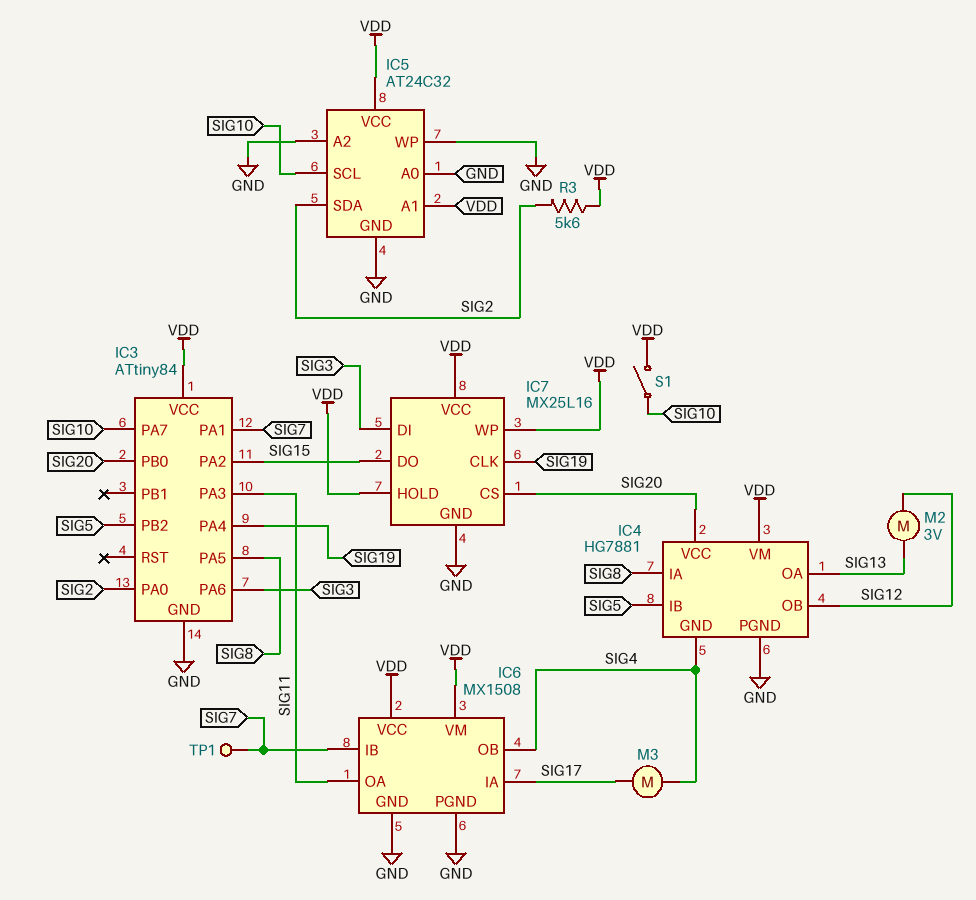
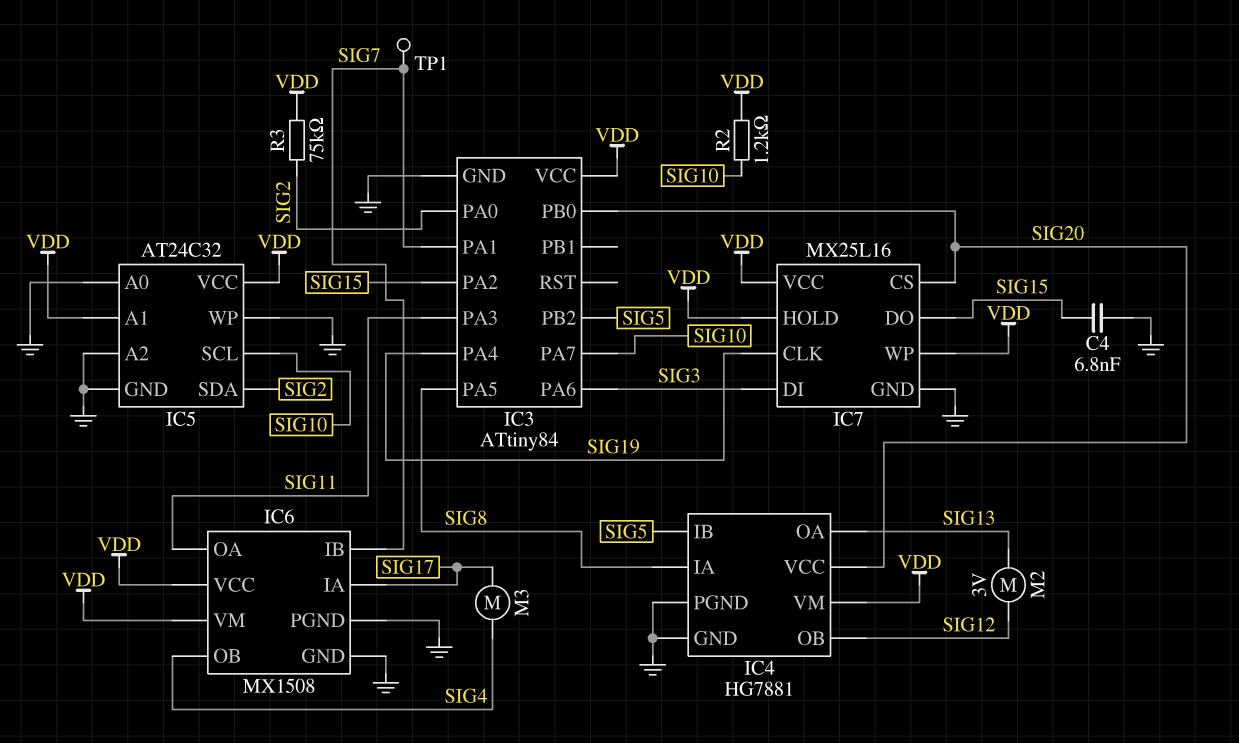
C4: none -> 6.8nF (GND, SIG15)
IC4 pin GND: SIG4 -> GND
R2: none -> 1.2k (SIG10, VDD)
R3: 5.6k (SIG2, VDD) -> 75k (SIG2, VDD)
S1: switch (SIG10, VDD) -> none

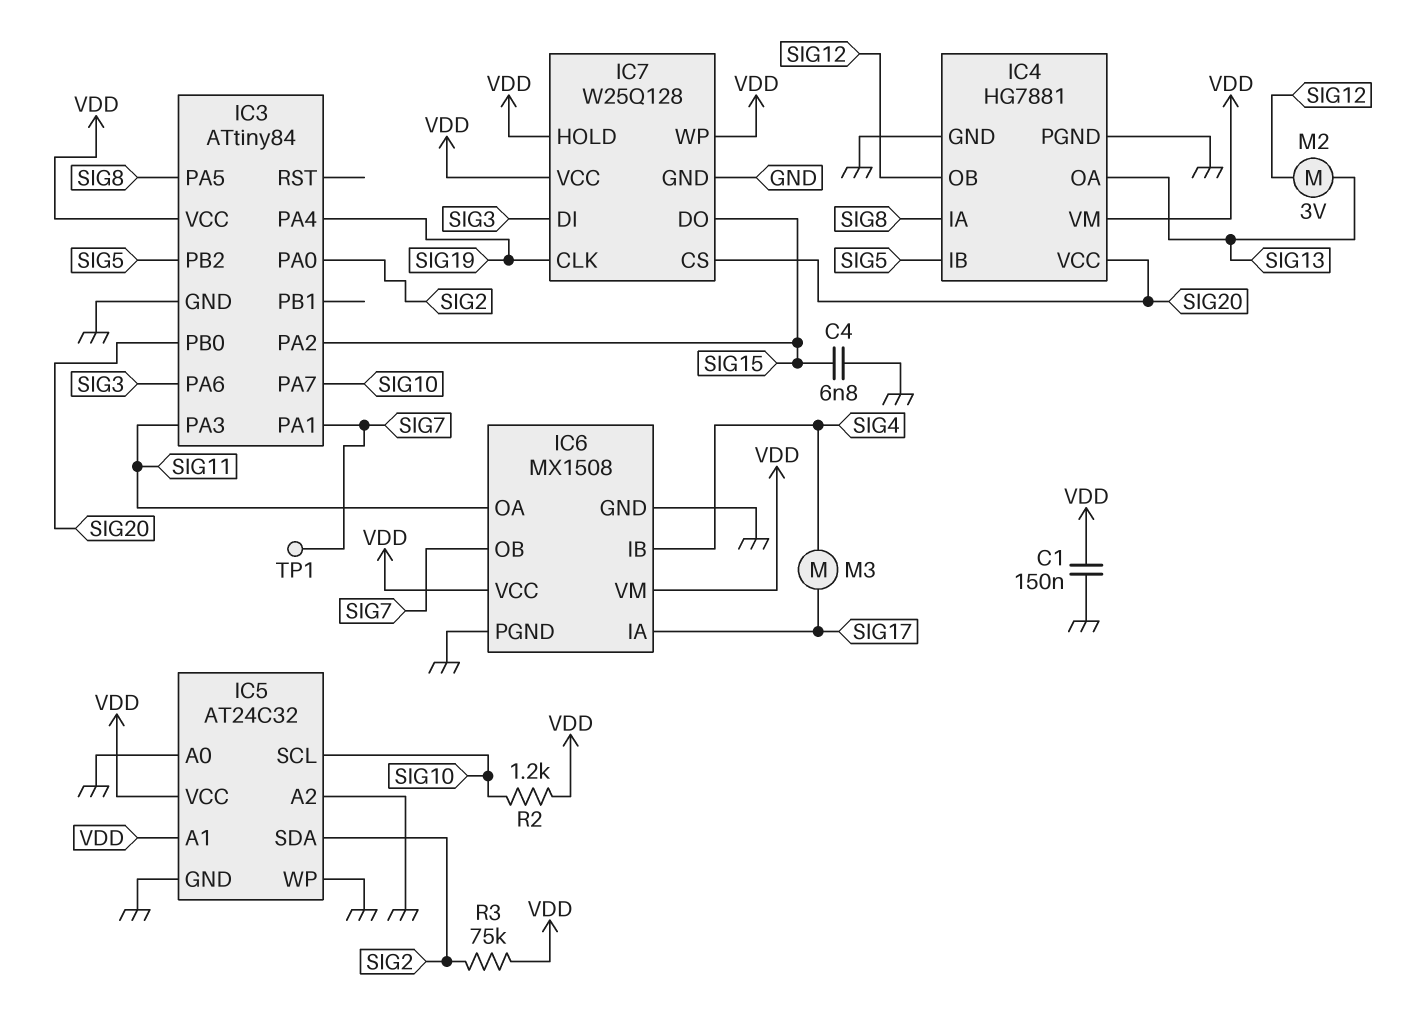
C1: none -> 150nF (GND, VDD)
IC6 pin IB: SIG7 -> SIG4
IC6 pin OB: SIG4 -> SIG7
IC7: MX25L16 -> W25Q128

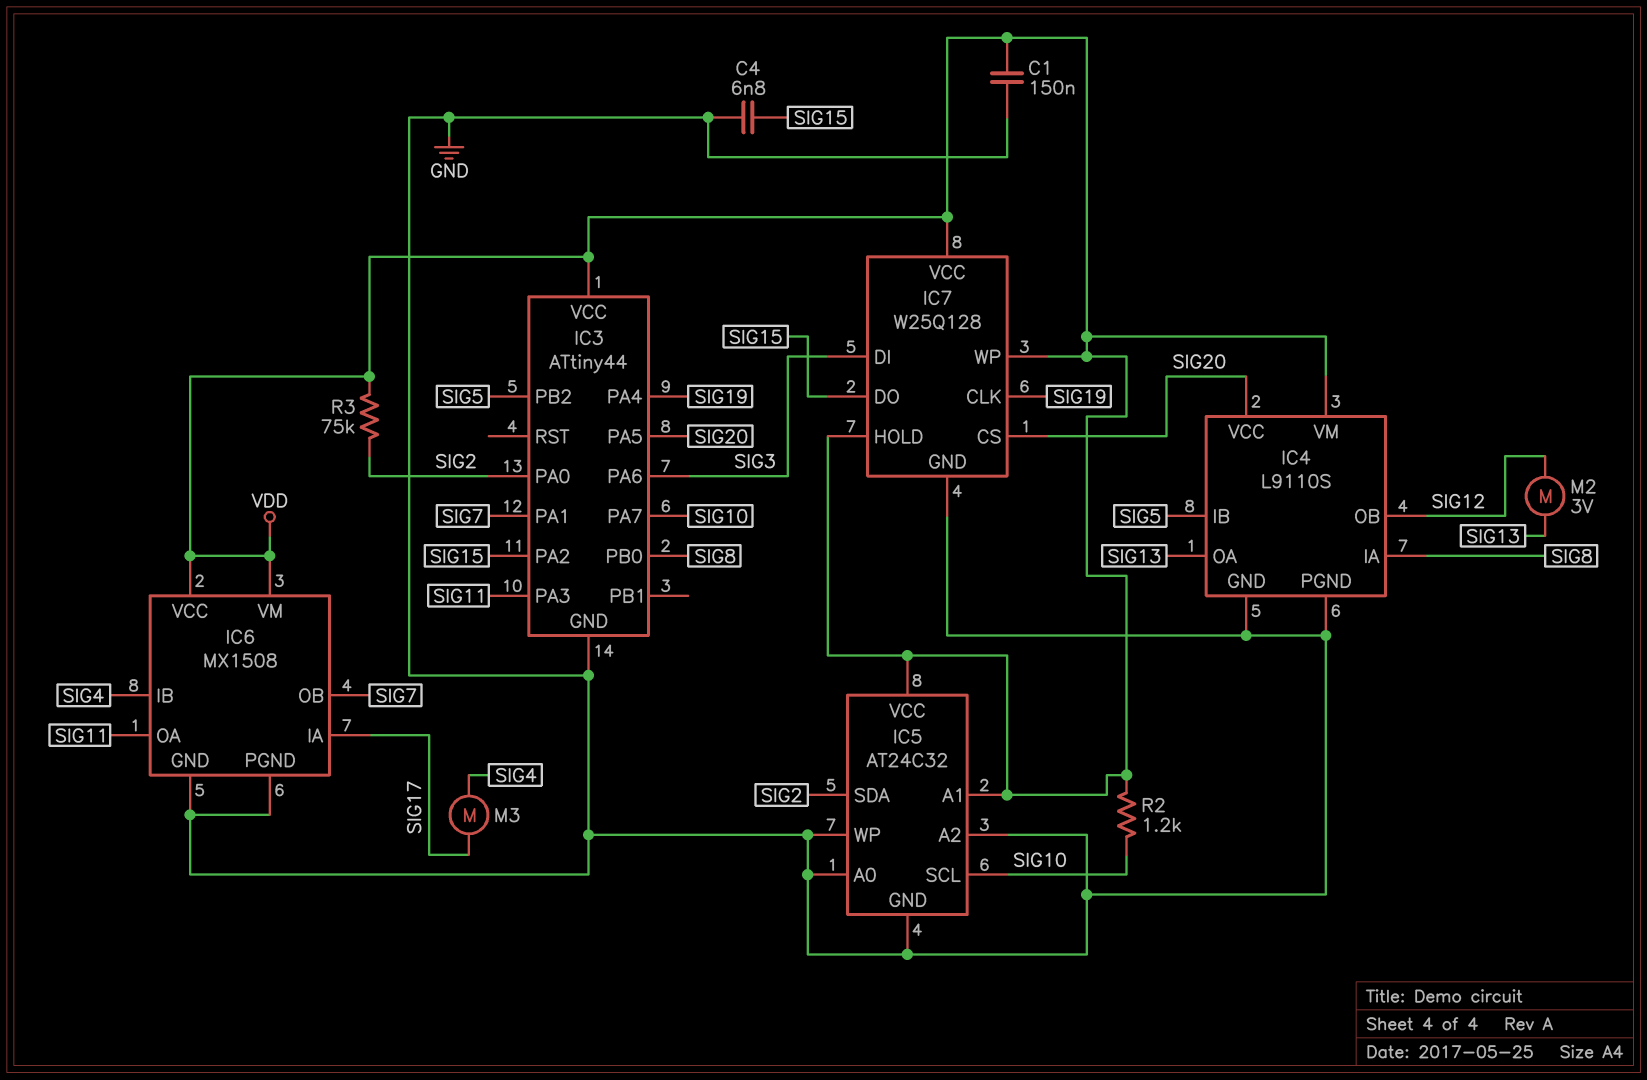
IC3: ATtiny84 -> ATtiny44
IC3 pin PA5: SIG8 -> SIG20
IC3 pin PB0: SIG20 -> SIG8
IC4: HG7881 -> L9110S
TP1: test point (SIG7) -> none

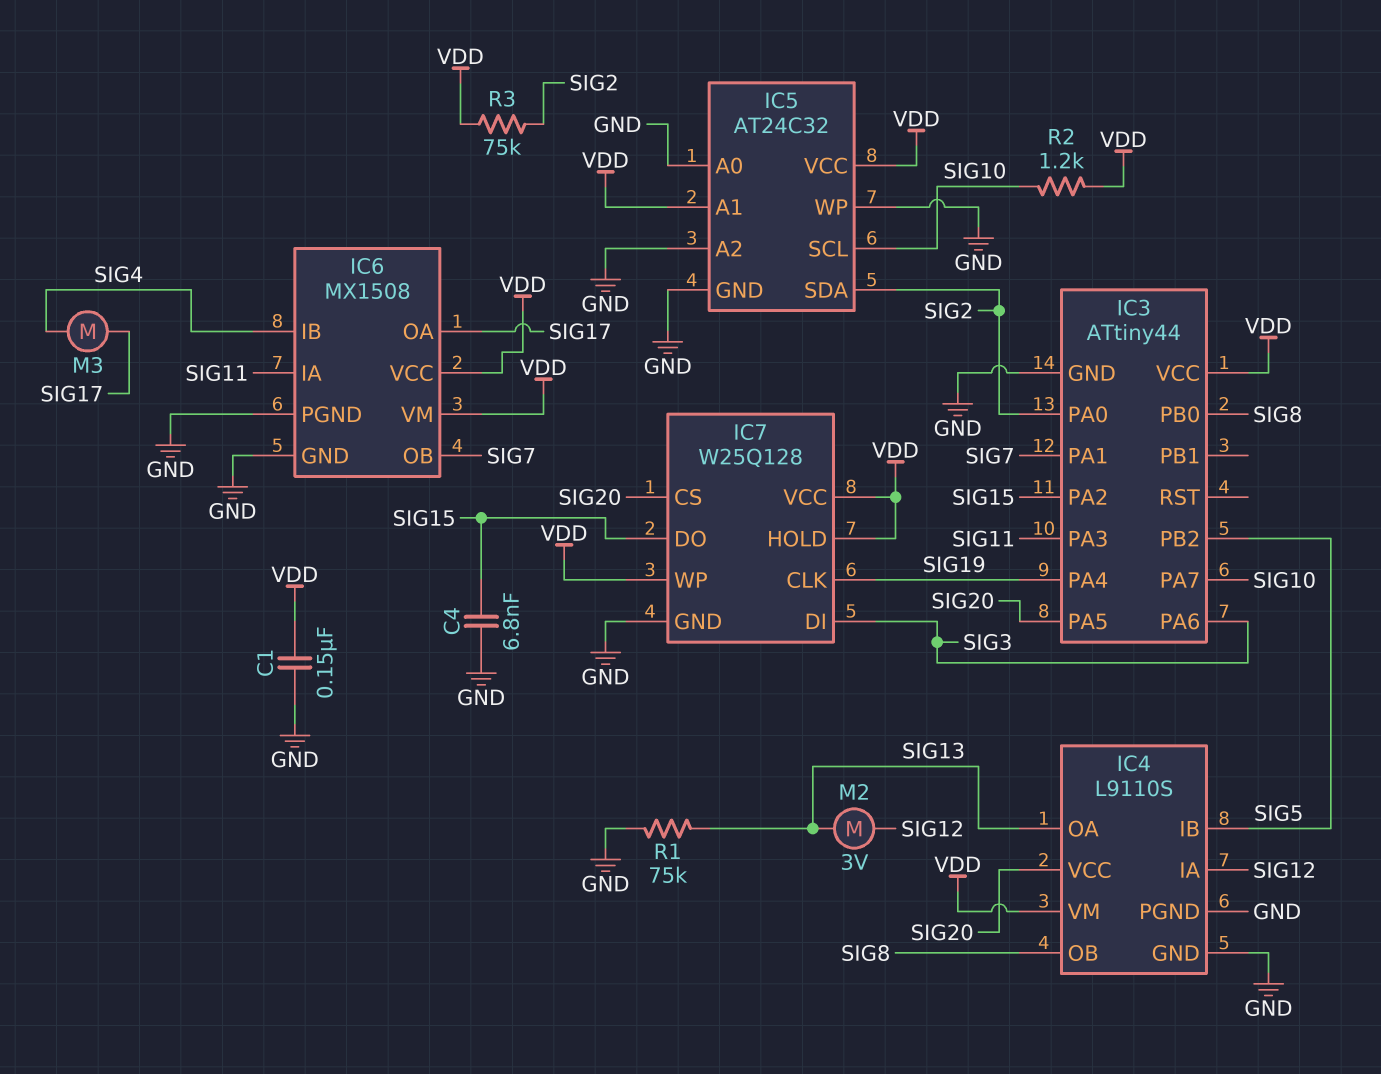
IC4 pin IA: SIG8 -> SIG12
IC4 pin OB: SIG12 -> SIG8
IC6 pin IA: SIG17 -> SIG11
IC6 pin OA: SIG11 -> SIG17
R1: none -> 75k (GND, SIG13)

